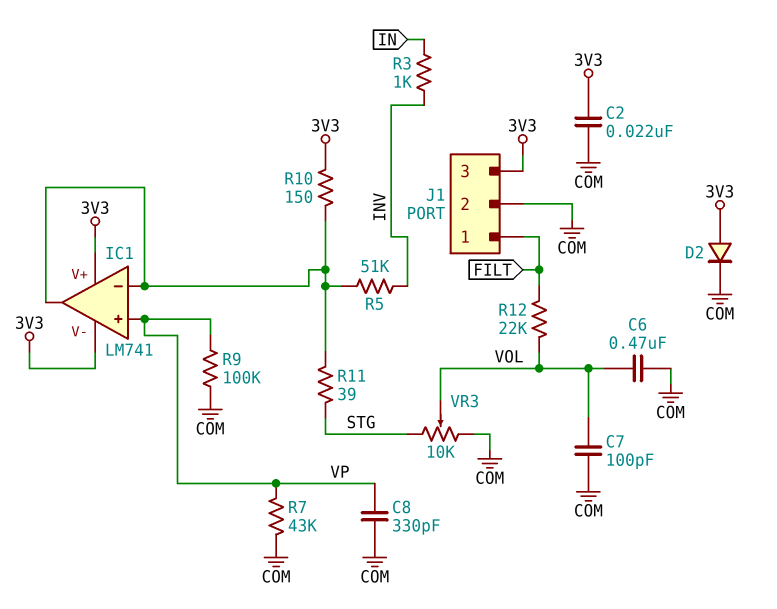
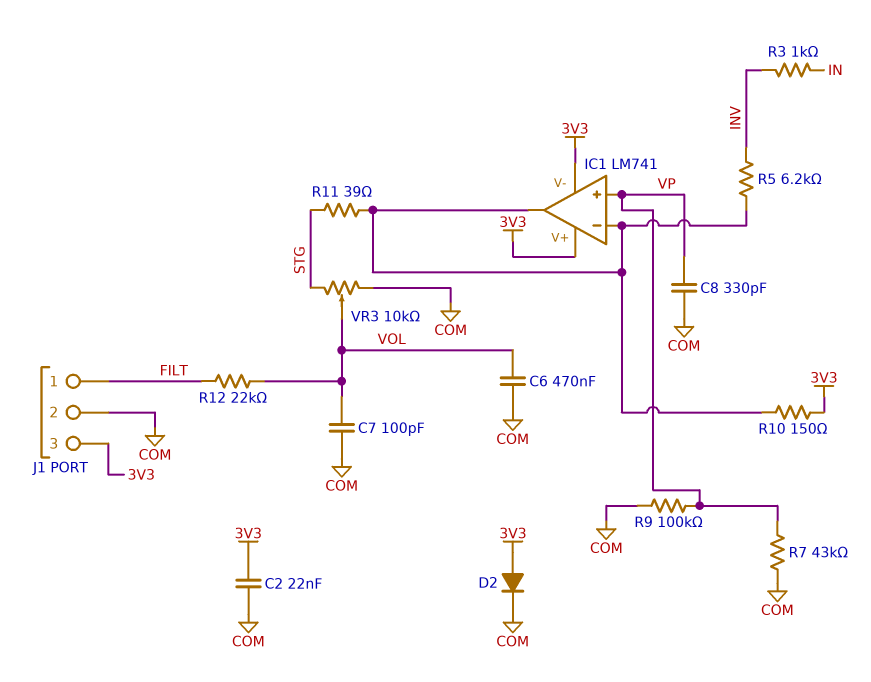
R5: 51k (IC1/in-, INV) -> 6.2k (IC1/in-, INV)

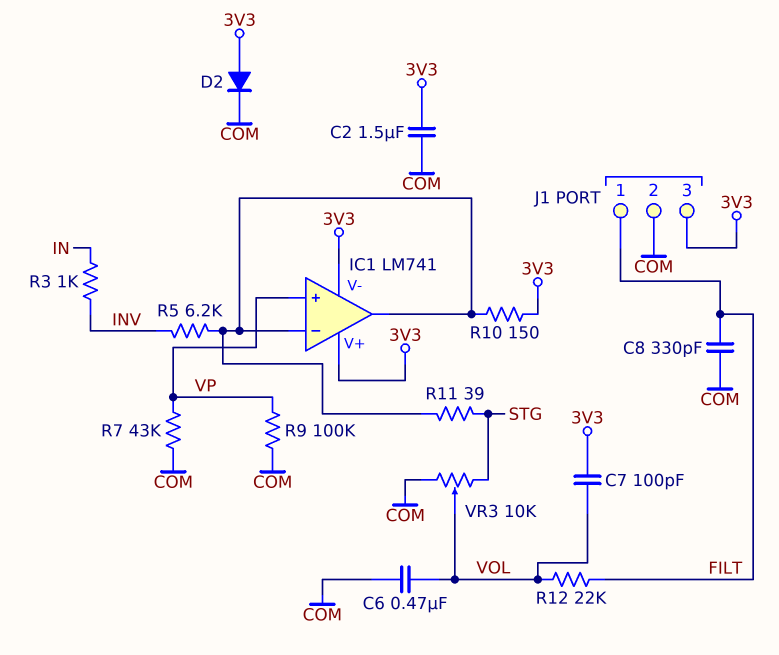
C2: 22nF (3V3, COM) -> 1.5uF (3V3, COM)
C7: 100pF (COM, VOL) -> 100pF (3V3, VOL)
C8: 330pF (COM, VP) -> 330pF (COM, FILT)

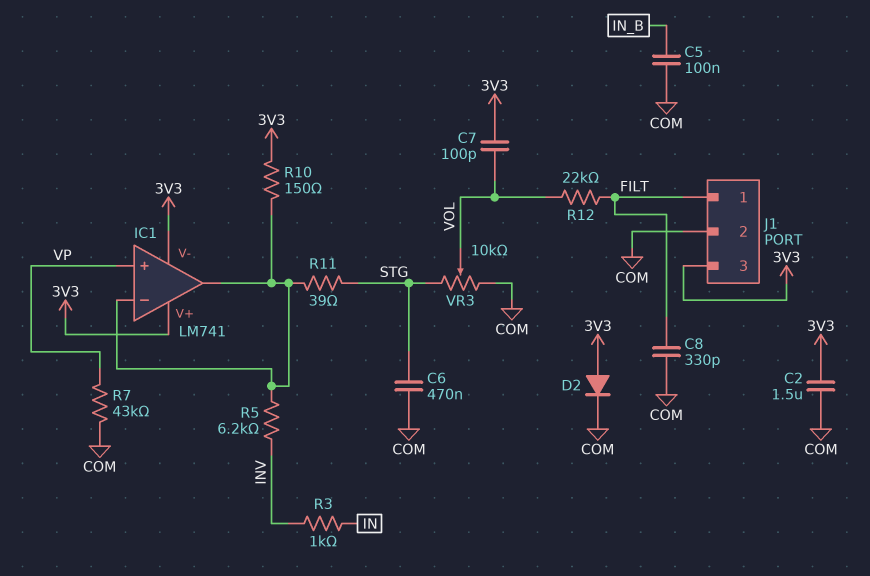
C5: none -> 100nF (COM, IN_B)
C6: 470nF (COM, VOL) -> 470nF (COM, STG)
R9: 100k (COM, VP) -> none

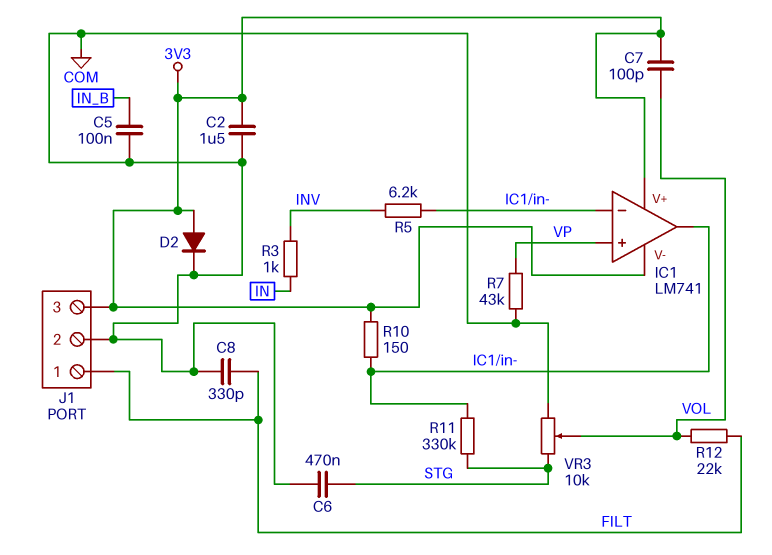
R11: 39 (IC1/in-, STG) -> 330k (IC1/in-, STG)

